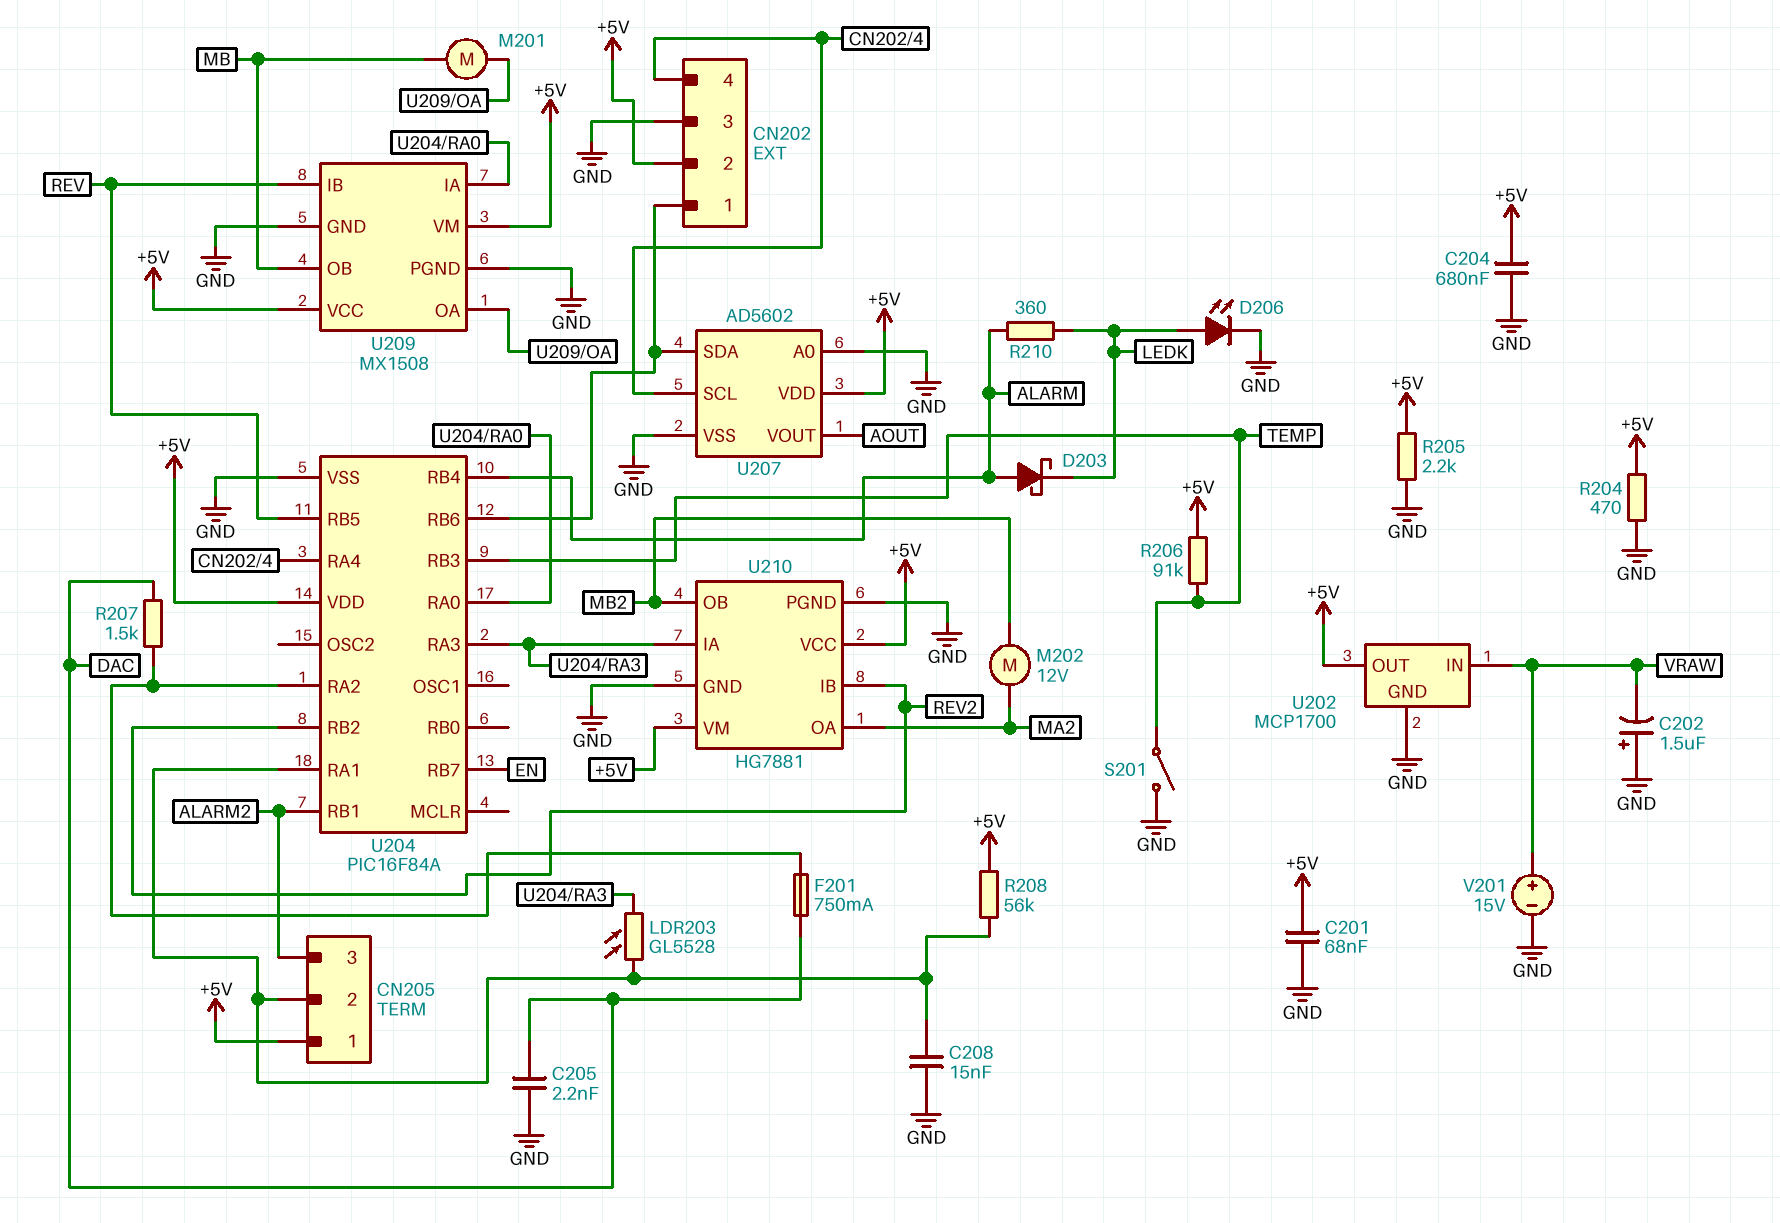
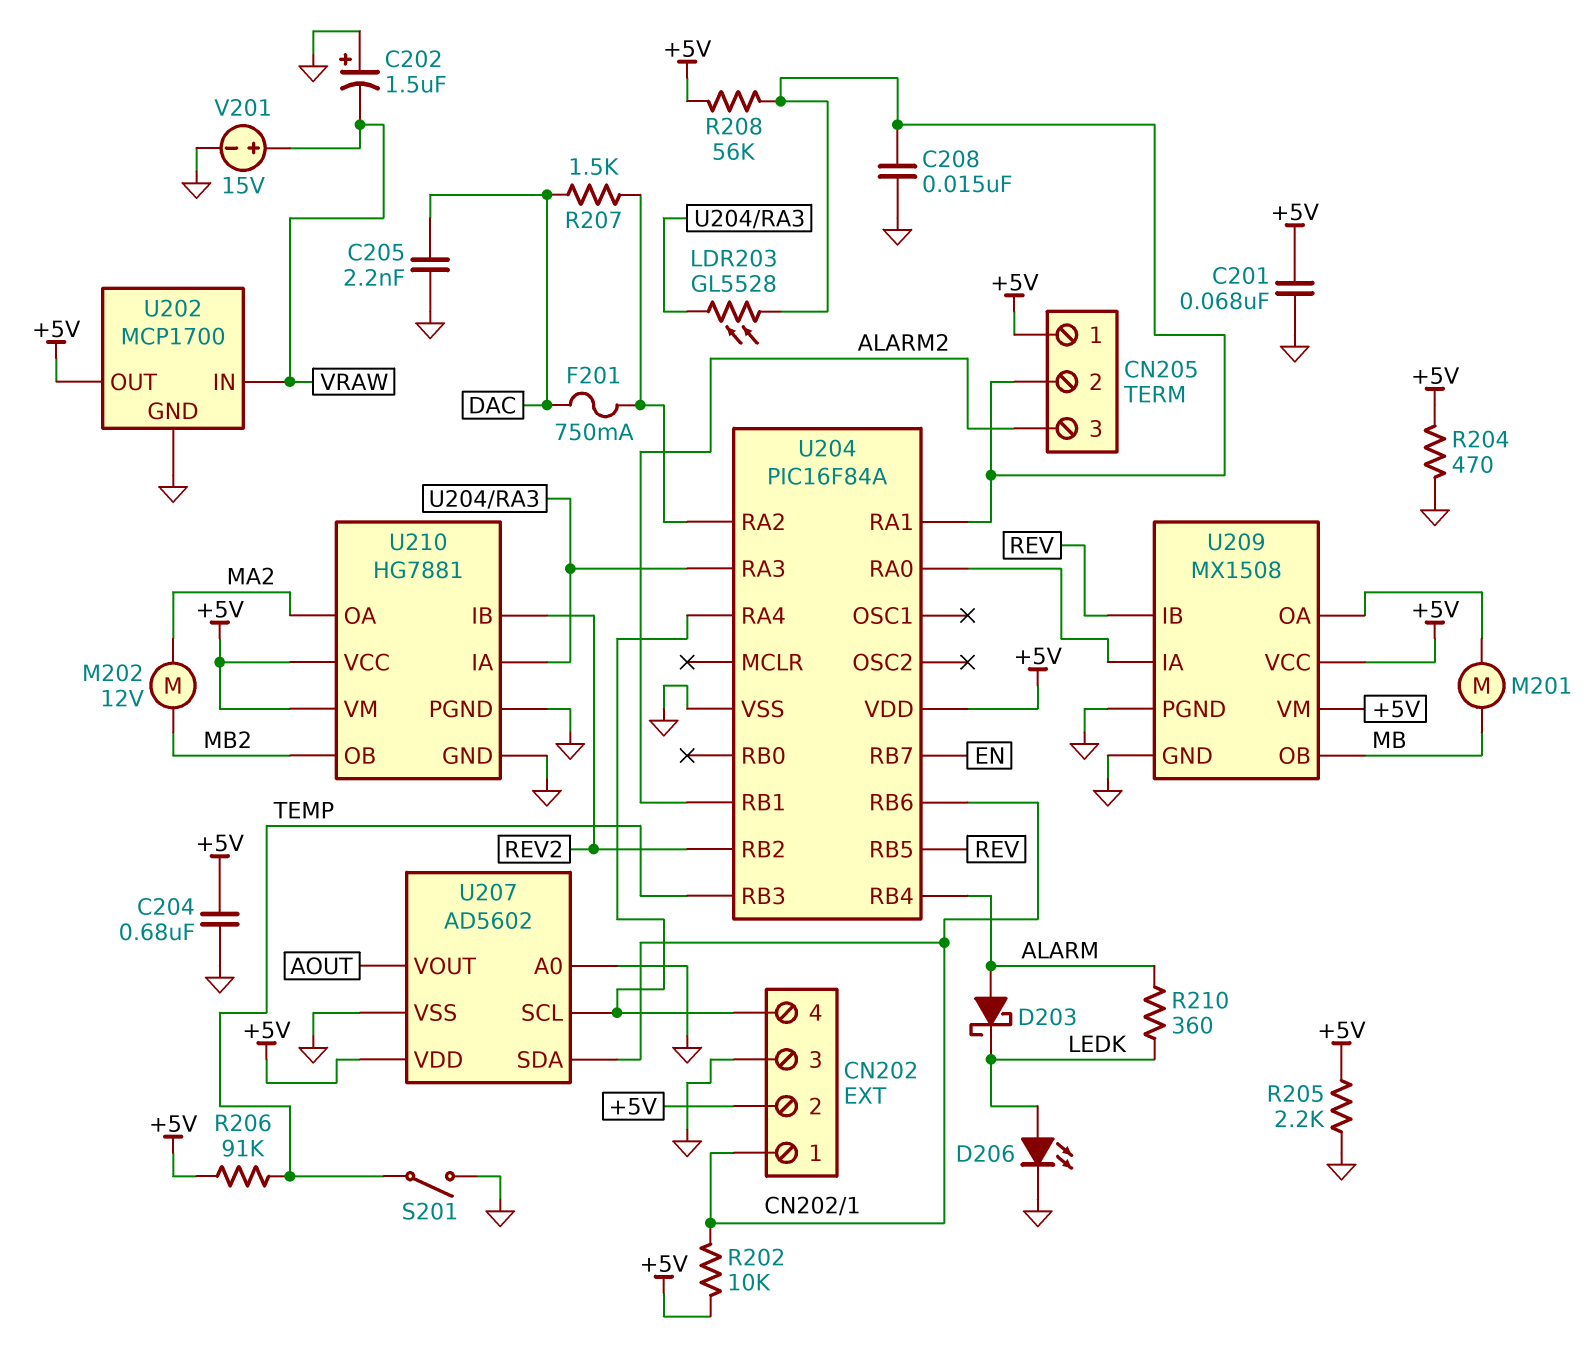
R202: none -> 10k (+5V, CN202/1)

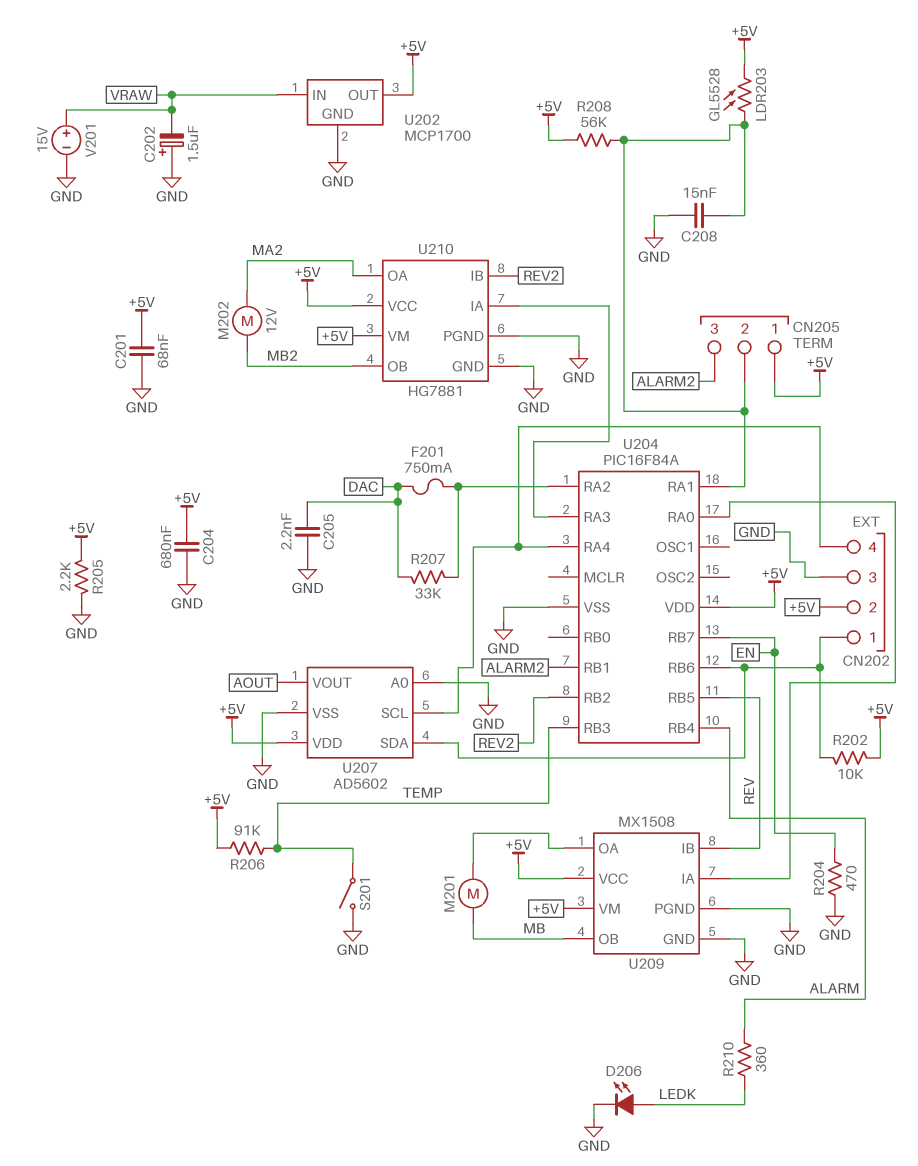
D203: schottky (A ALARM, K LEDK) -> none
LDR203: GL5528 (CN205/2, U204/RA3) -> GL5528 (+5V, CN205/2)
R204: 470 (+5V, GND) -> 470 (EN, GND)
R207: 1.5k (DAC, U204/RA2) -> 33k (DAC, U204/RA2)

